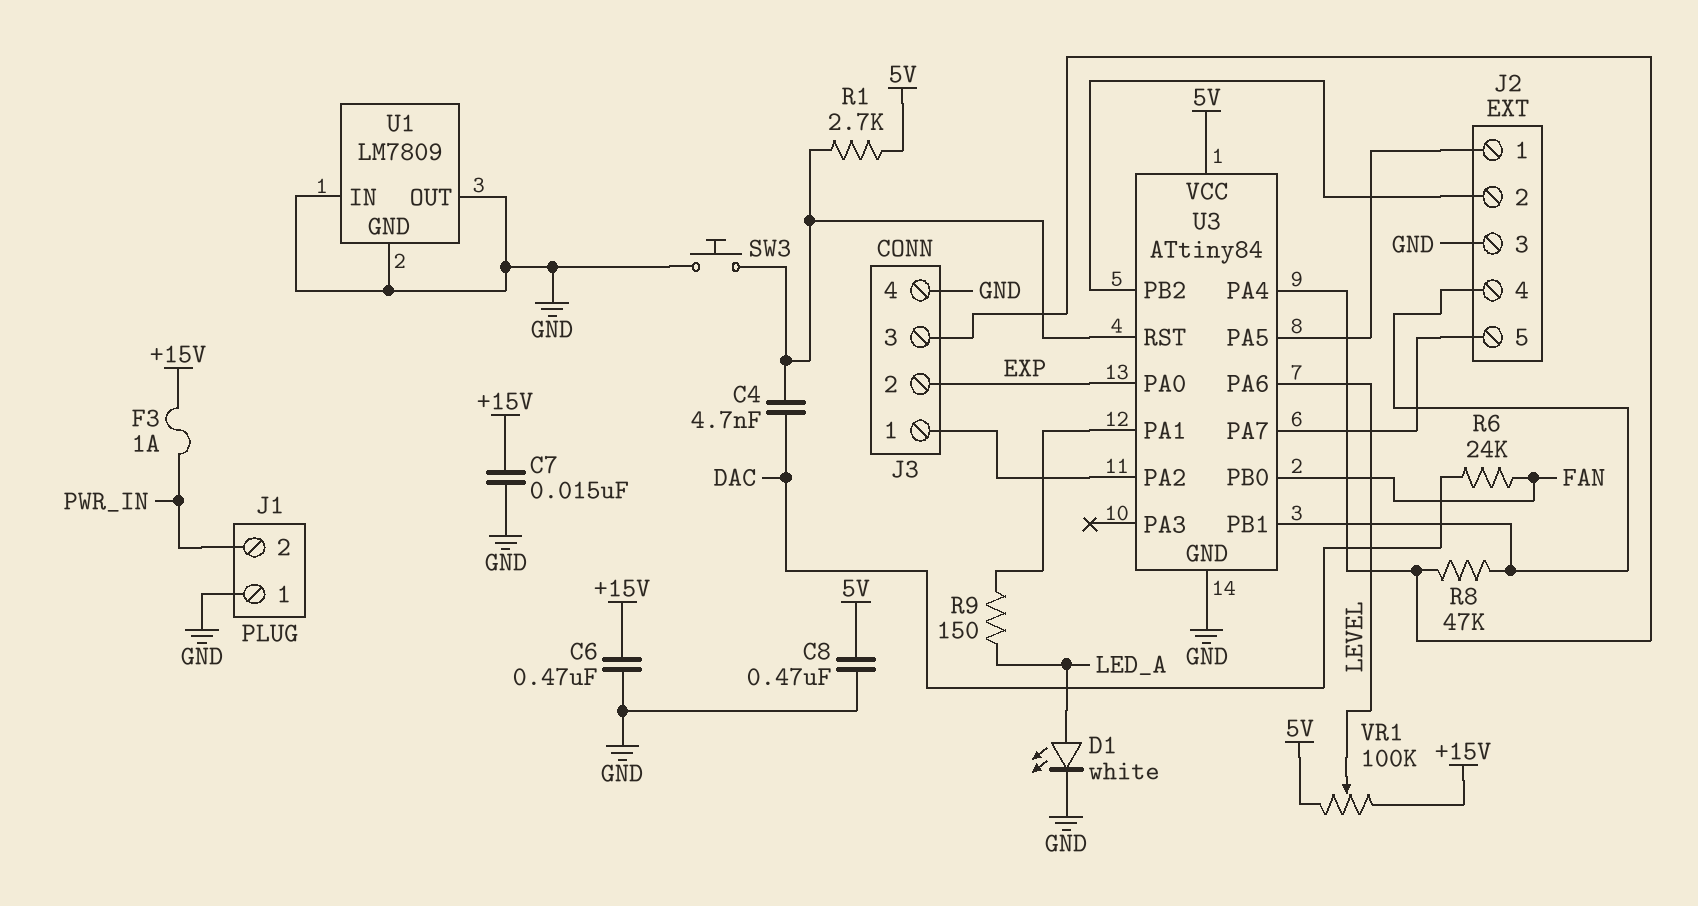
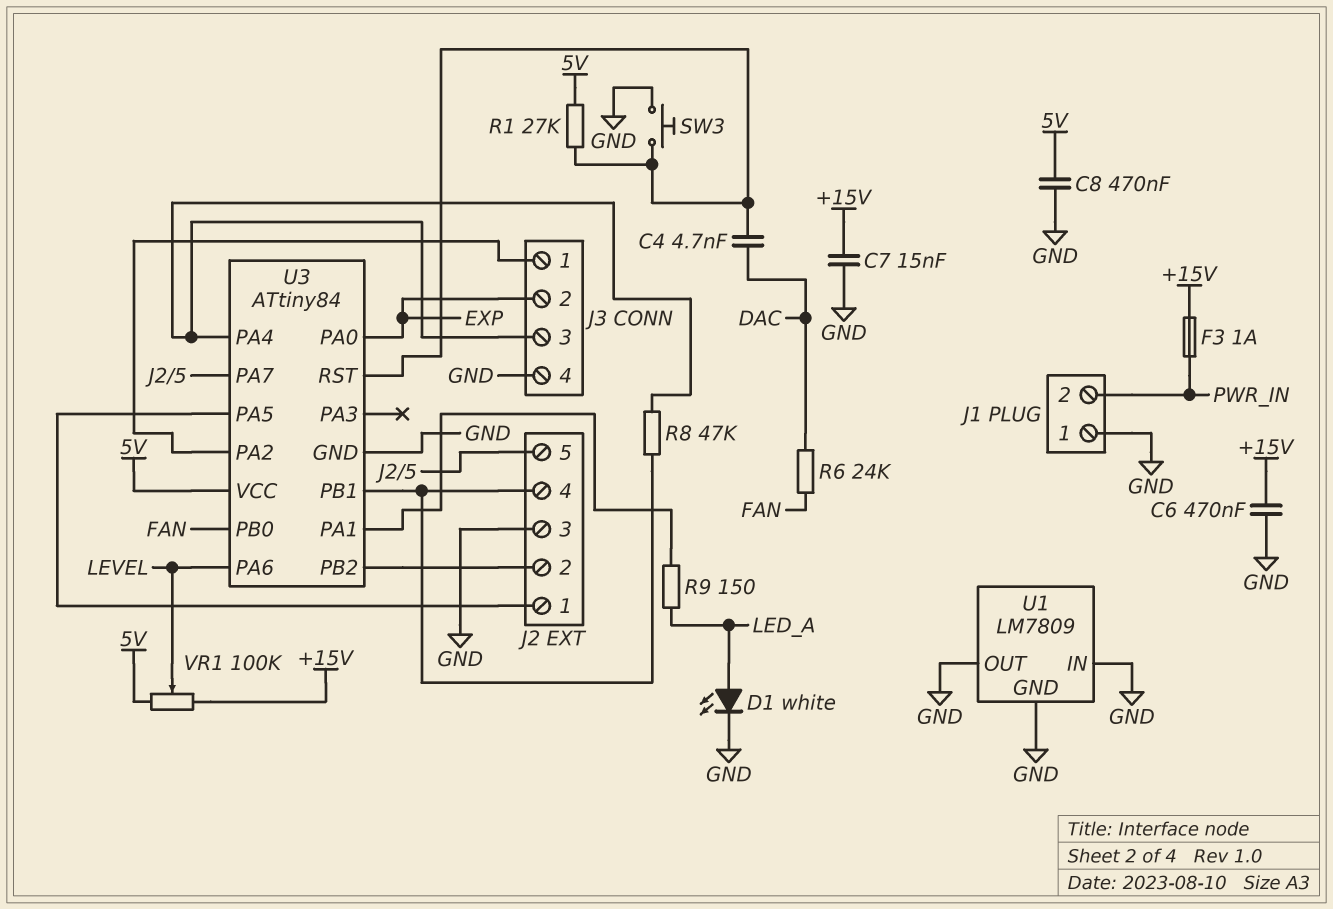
R1: 2.7k (5V, U3/RST) -> 27k (5V, U3/RST)

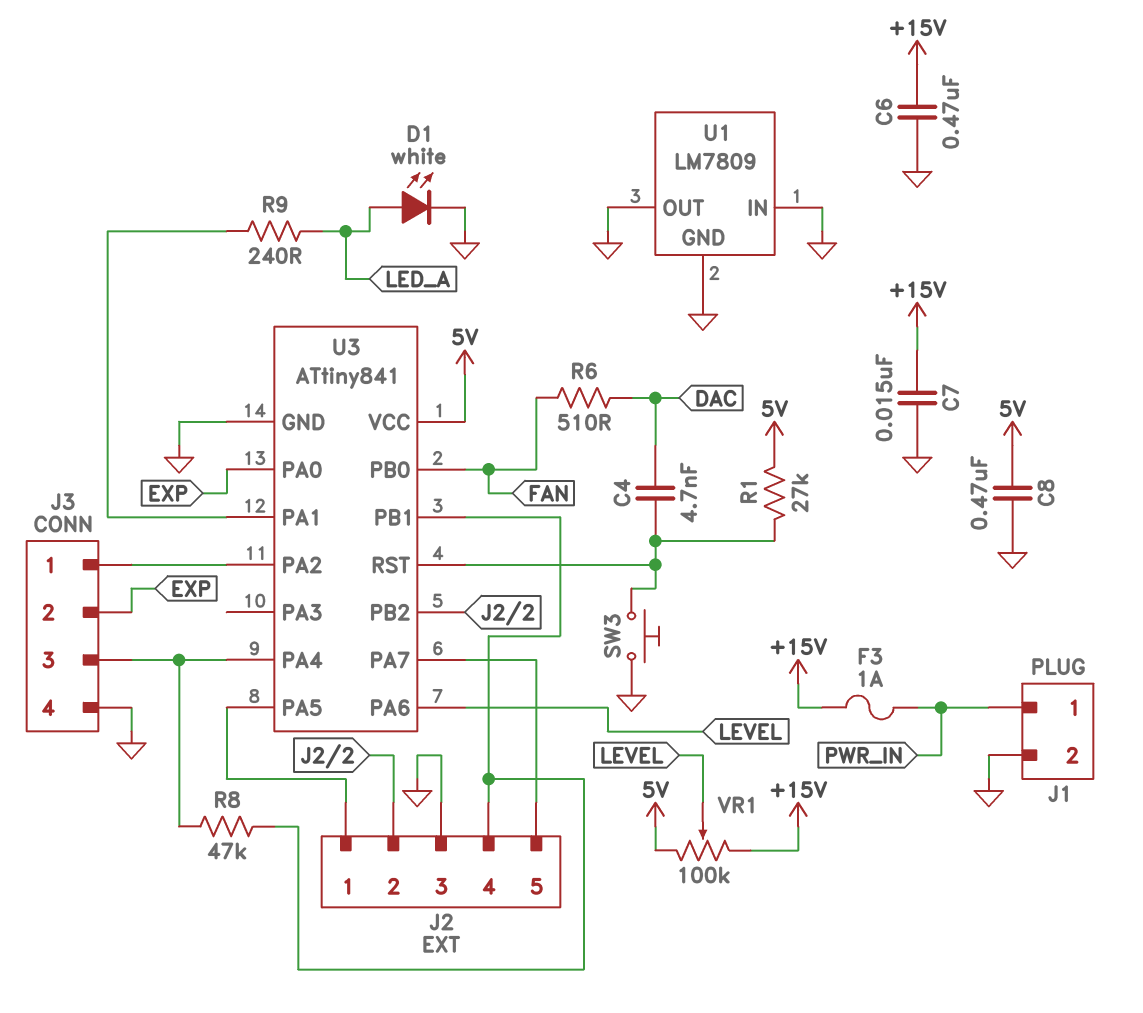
J1 pin 1: GND -> PWR_IN
J1 pin 2: PWR_IN -> GND
R6: 24k (DAC, FAN) -> 510 (DAC, FAN)
R9: 150 (LED_A, U3/PA1) -> 240 (LED_A, U3/PA1)
U3: ATtiny84 -> ATtiny841

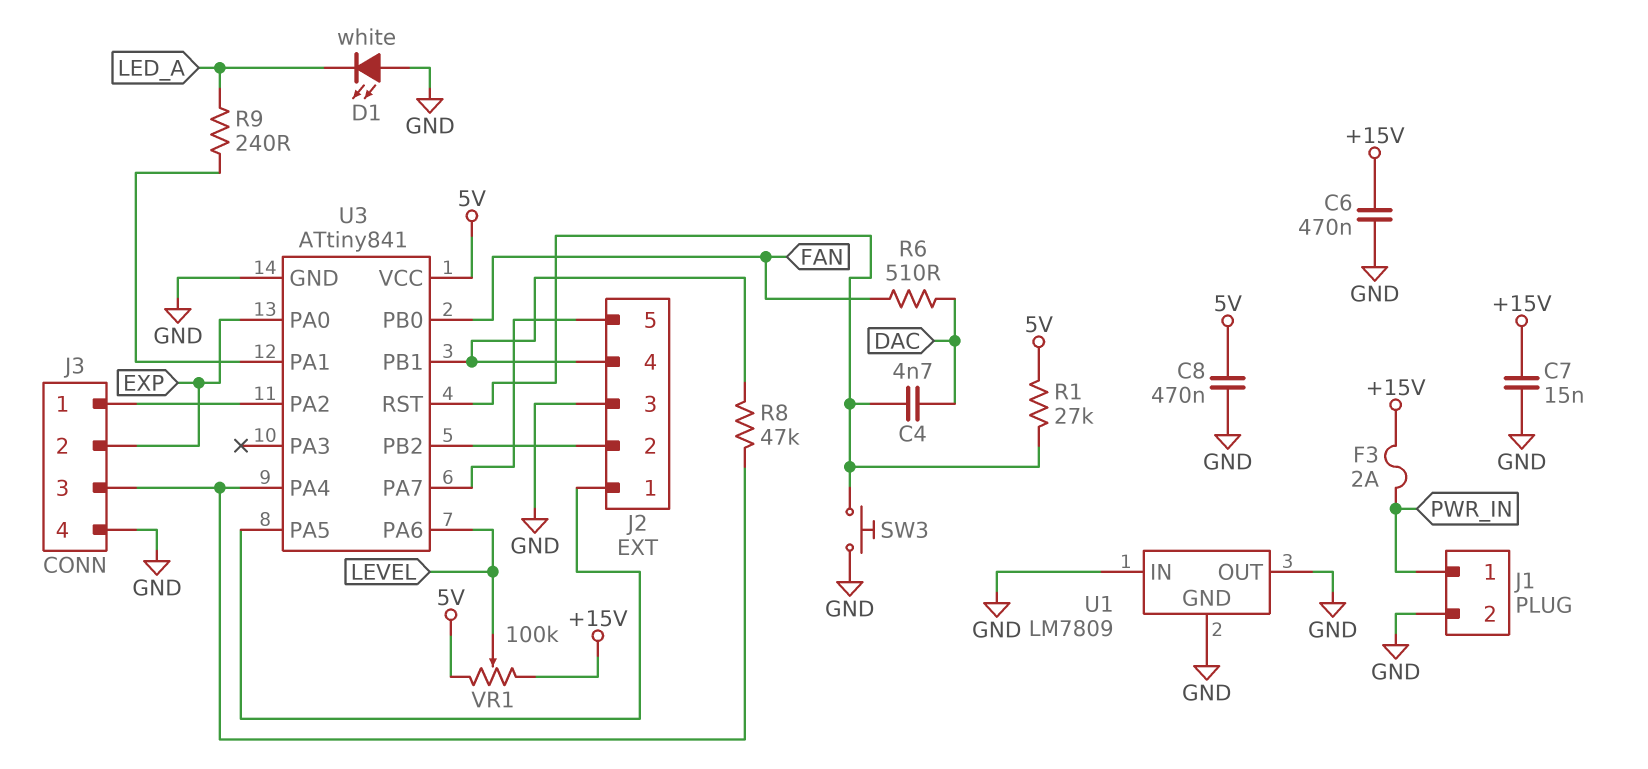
D1: LED white (A LED_A, K GND) -> LED white (A GND, K LED_A)
F3: 1A (+15V, PWR_IN) -> 2A (+15V, PWR_IN)

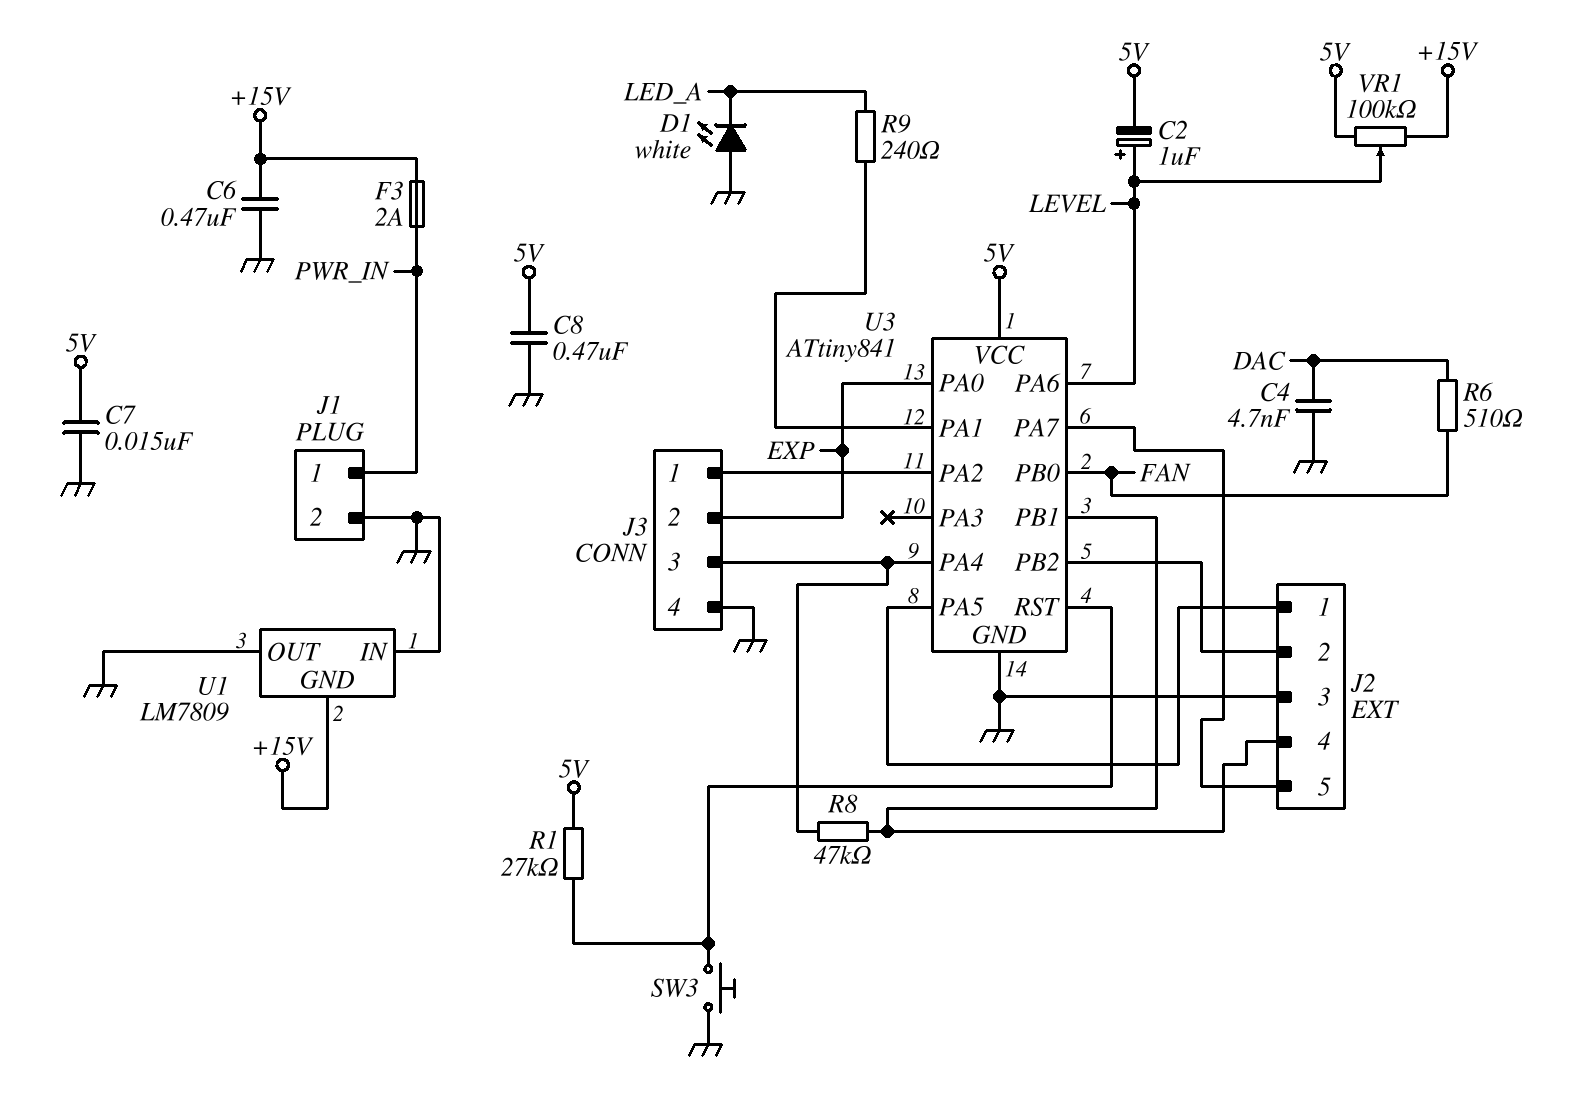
C2: none -> 1uF (plus LEVEL, minus 5V)
C4: 4.7nF (DAC, U3/RST) -> 4.7nF (DAC, GND)
C7: 15nF (+15V, GND) -> 15nF (5V, GND)
U1 pin GND: GND -> +15V

